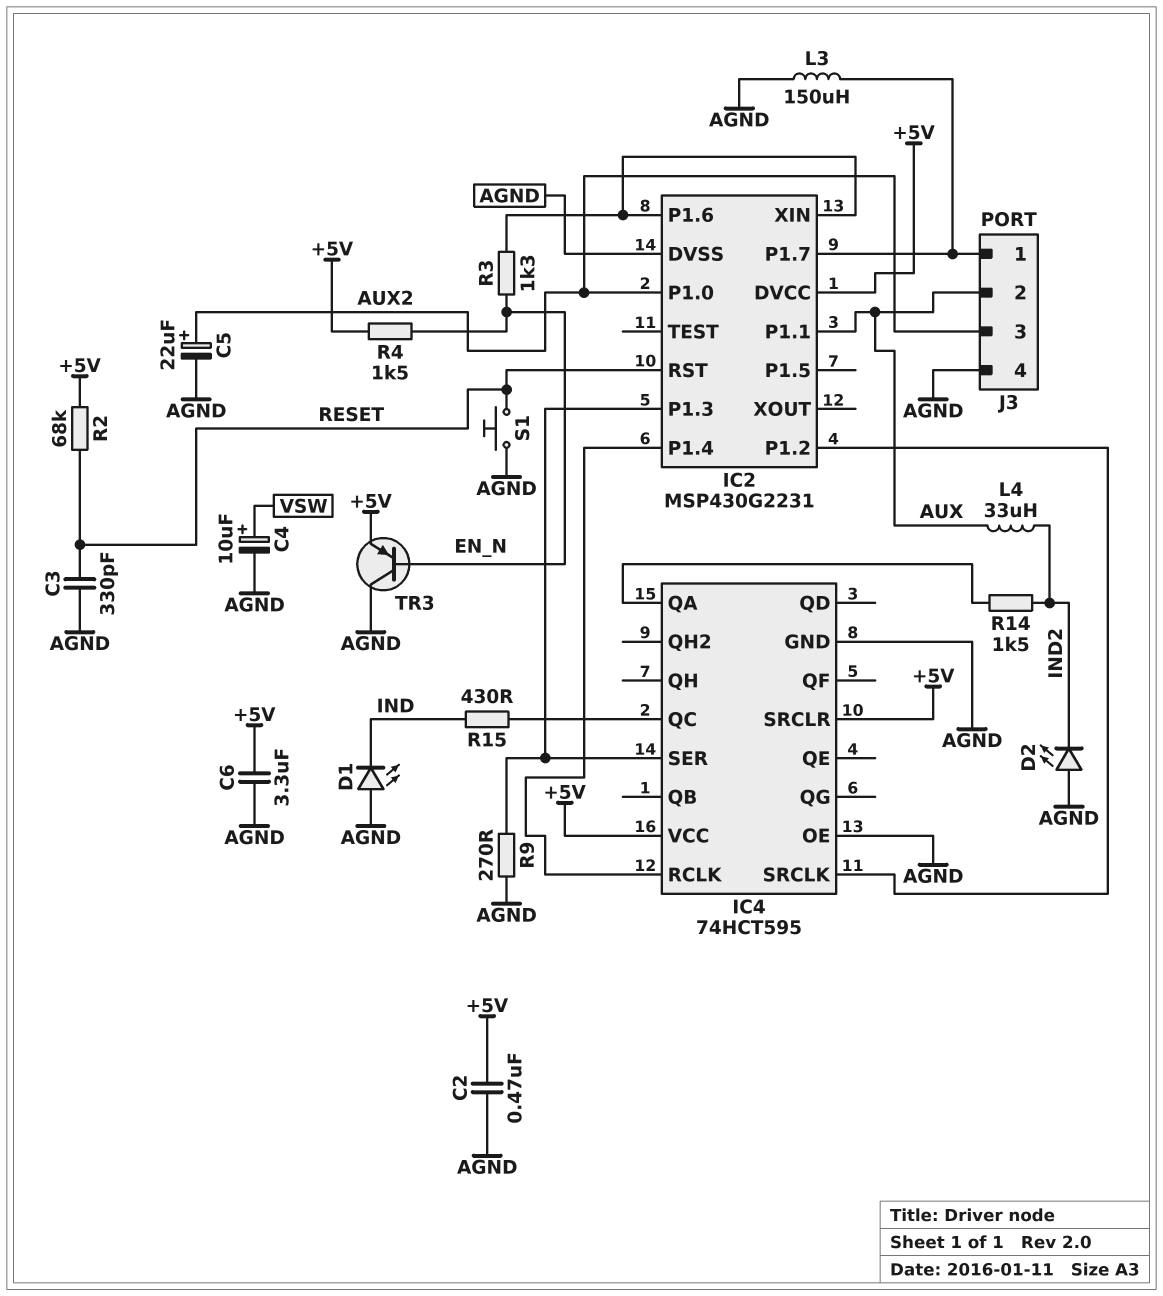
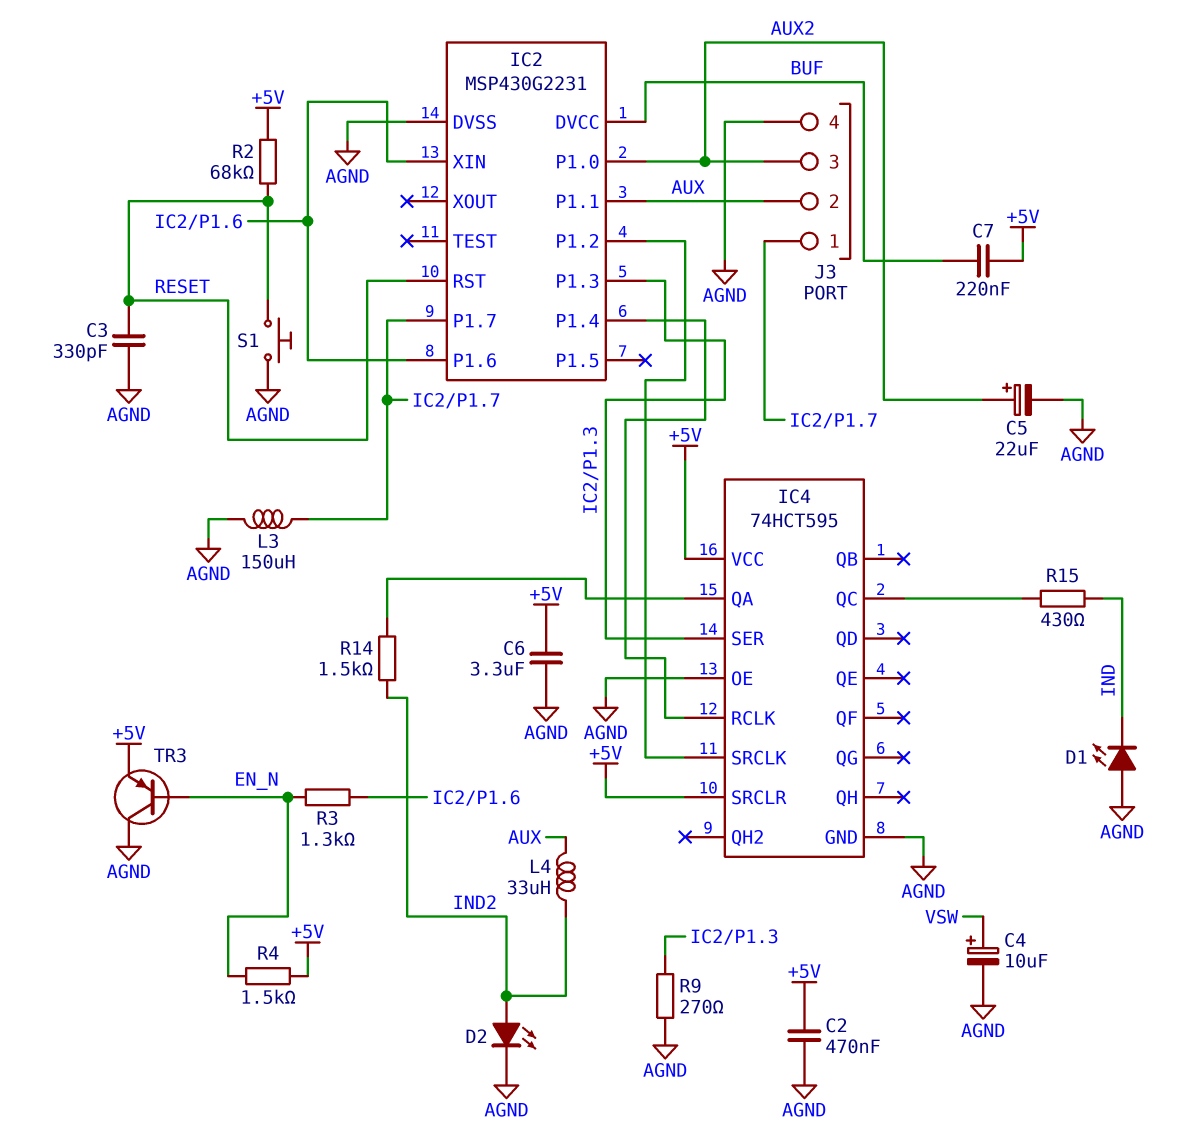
C7: none -> 220nF (+5V, BUF)
D2: LED (A AGND, K IND2) -> LED (A IND2, K AGND)
IC2 pin DVCC: +5V -> BUF

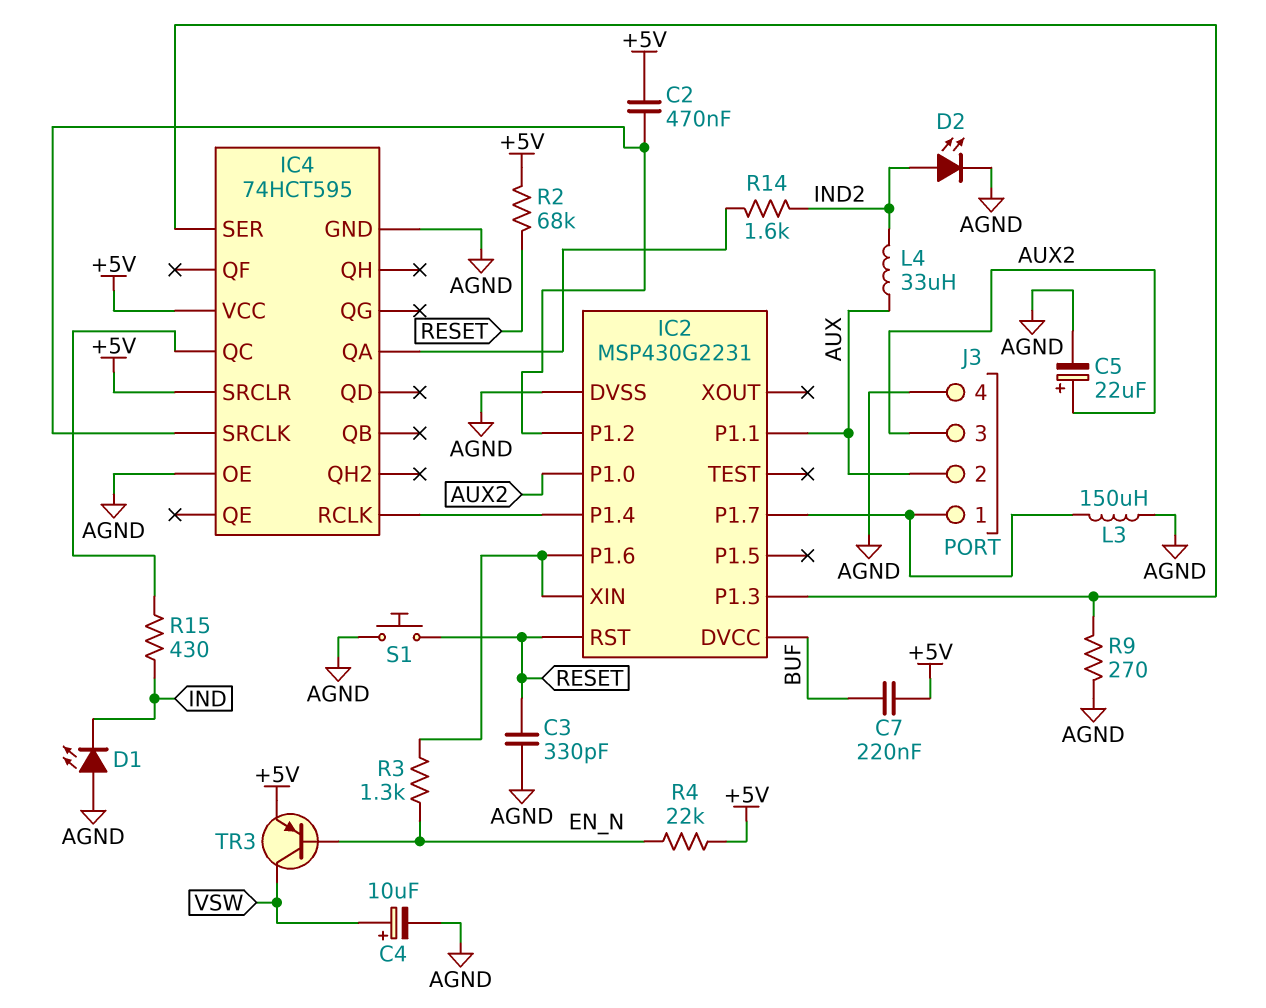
C2: 470nF (+5V, AGND) -> 470nF (+5V, IC2/P1.2)
C6: 3.3uF (+5V, AGND) -> none
R4: 1.5k (+5V, EN_N) -> 22k (+5V, EN_N)
R14: 1.5k (IC4/QA, IND2) -> 1.6k (IC4/QA, IND2)
TR3: PNP (B EN_N, C AGND, E +5V) -> PNP (B EN_N, C VSW, E +5V)

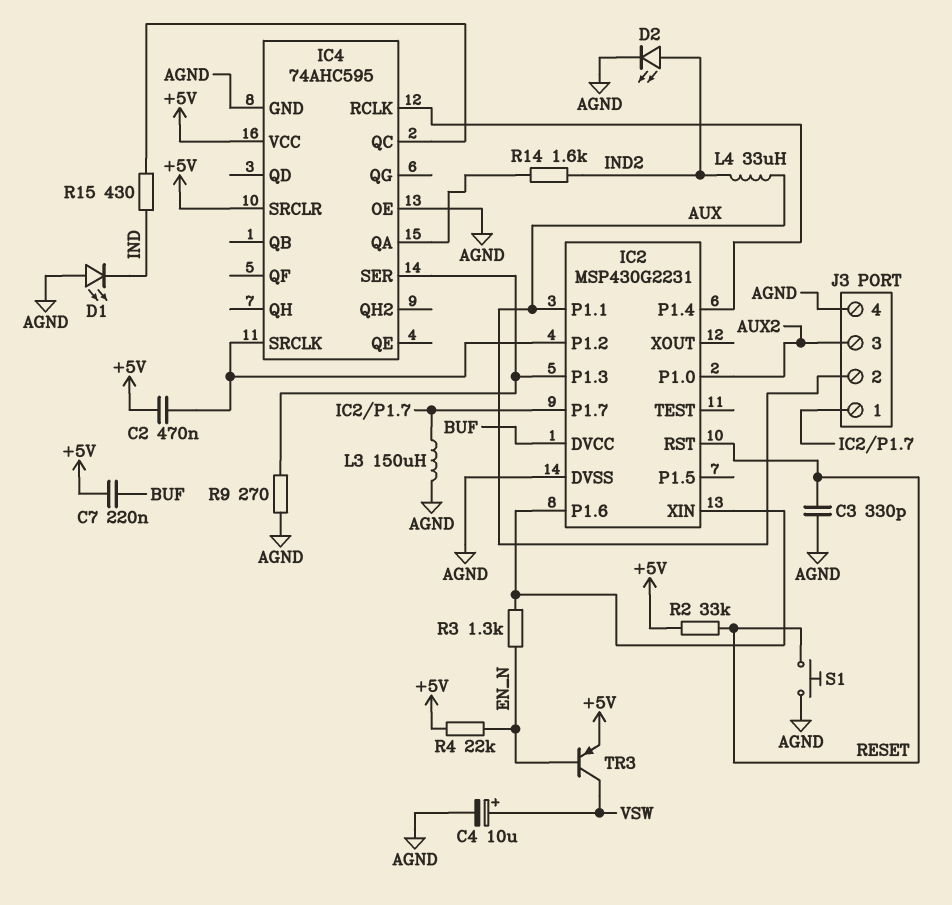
C5: 22uF (plus AUX2, minus AGND) -> none
IC4: 74HCT595 -> 74AHC595
R2: 68k (+5V, RESET) -> 33k (+5V, RESET)

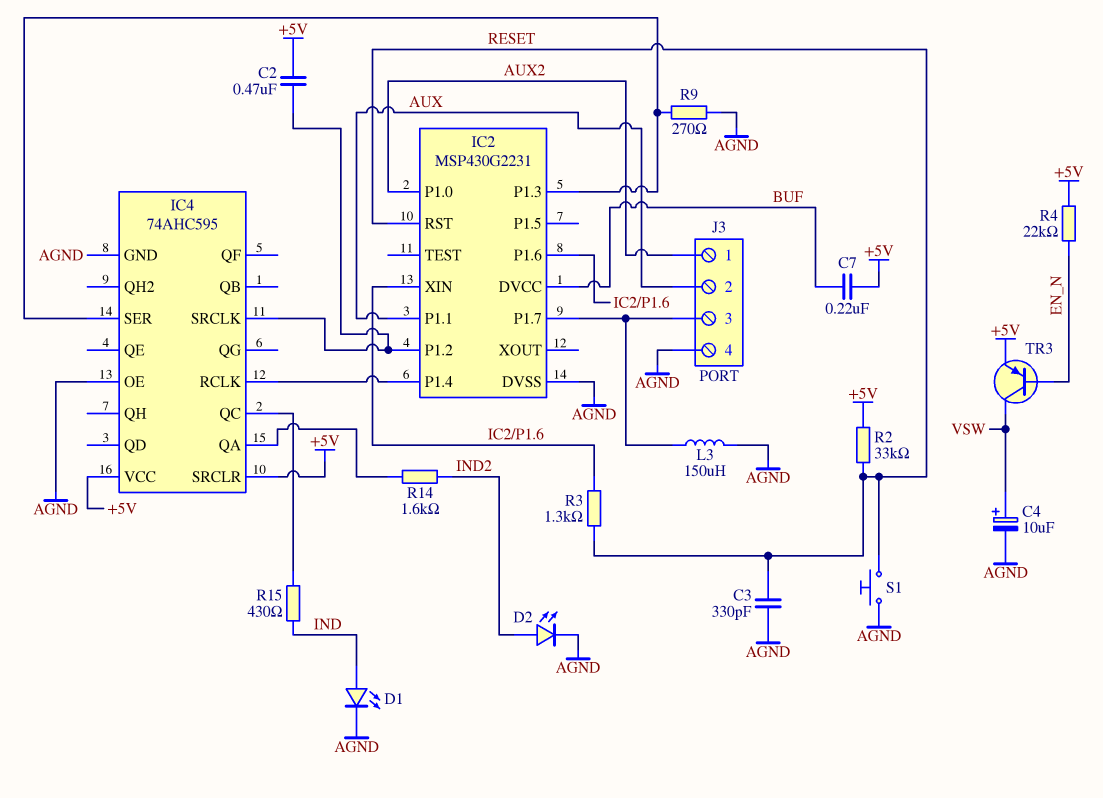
D1: LED (A AGND, K IND) -> LED (A IND, K AGND)
J3 pin 1: IC2/P1.7 -> AUX2
J3 pin 3: AUX2 -> IC2/P1.7
L4: 33uH (AUX, IND2) -> none
R3: 1.3k (EN_N, IC2/P1.6) -> 1.3k (IC2/P1.6, RESET)

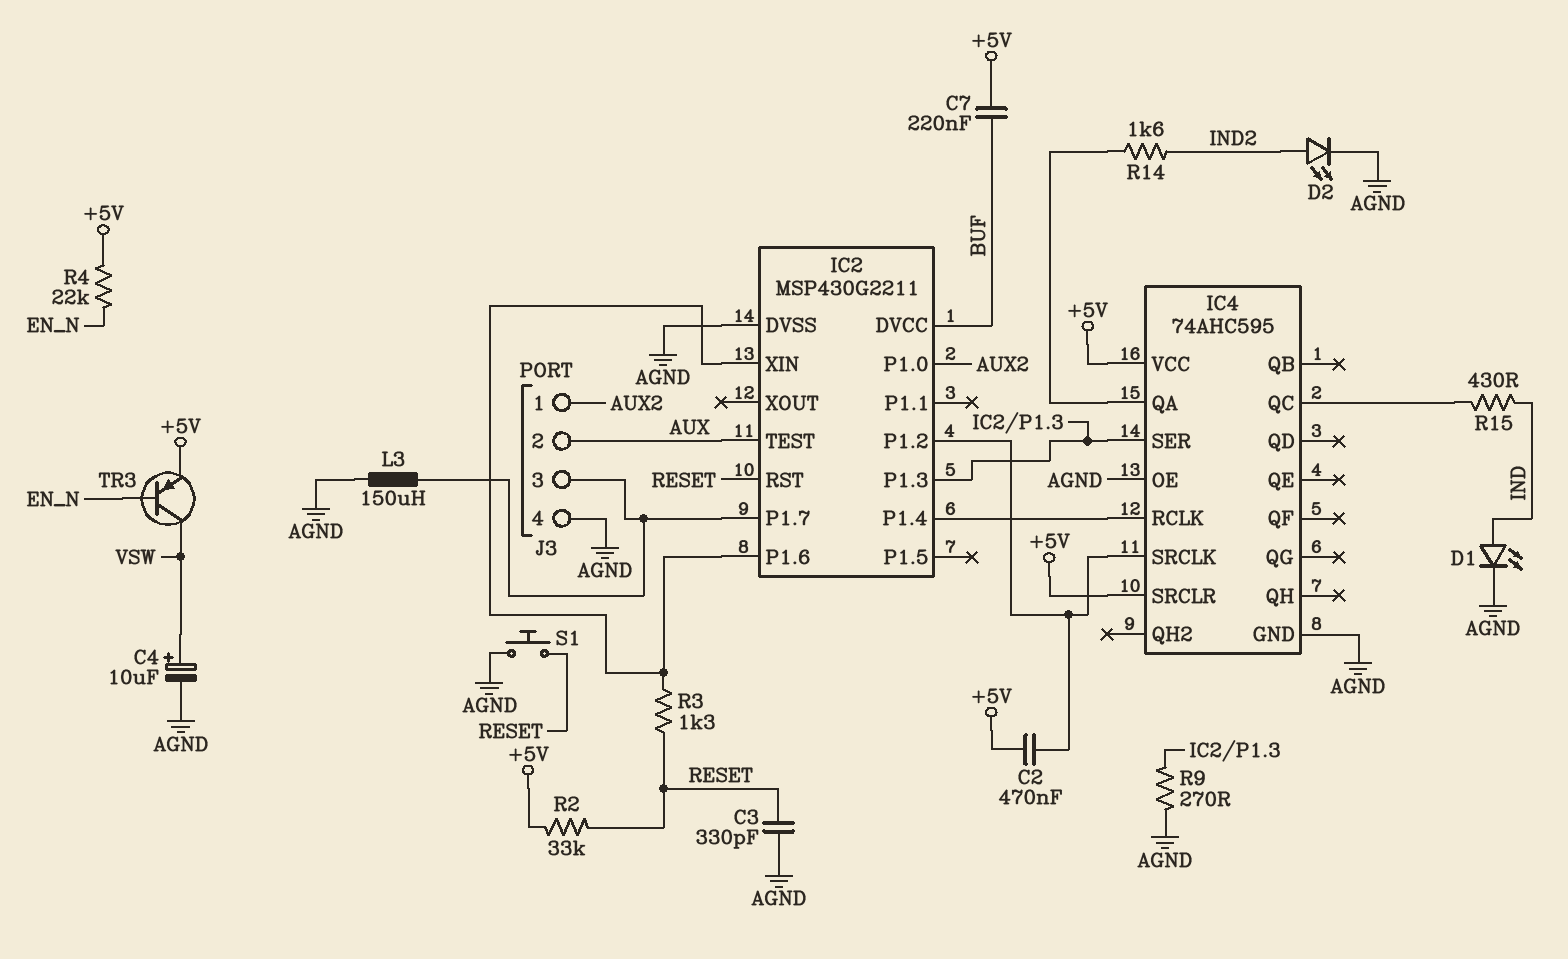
IC2: MSP430G2231 -> MSP430G2211
IC2 pin P1.1: AUX -> none
IC2 pin TEST: none -> AUX

